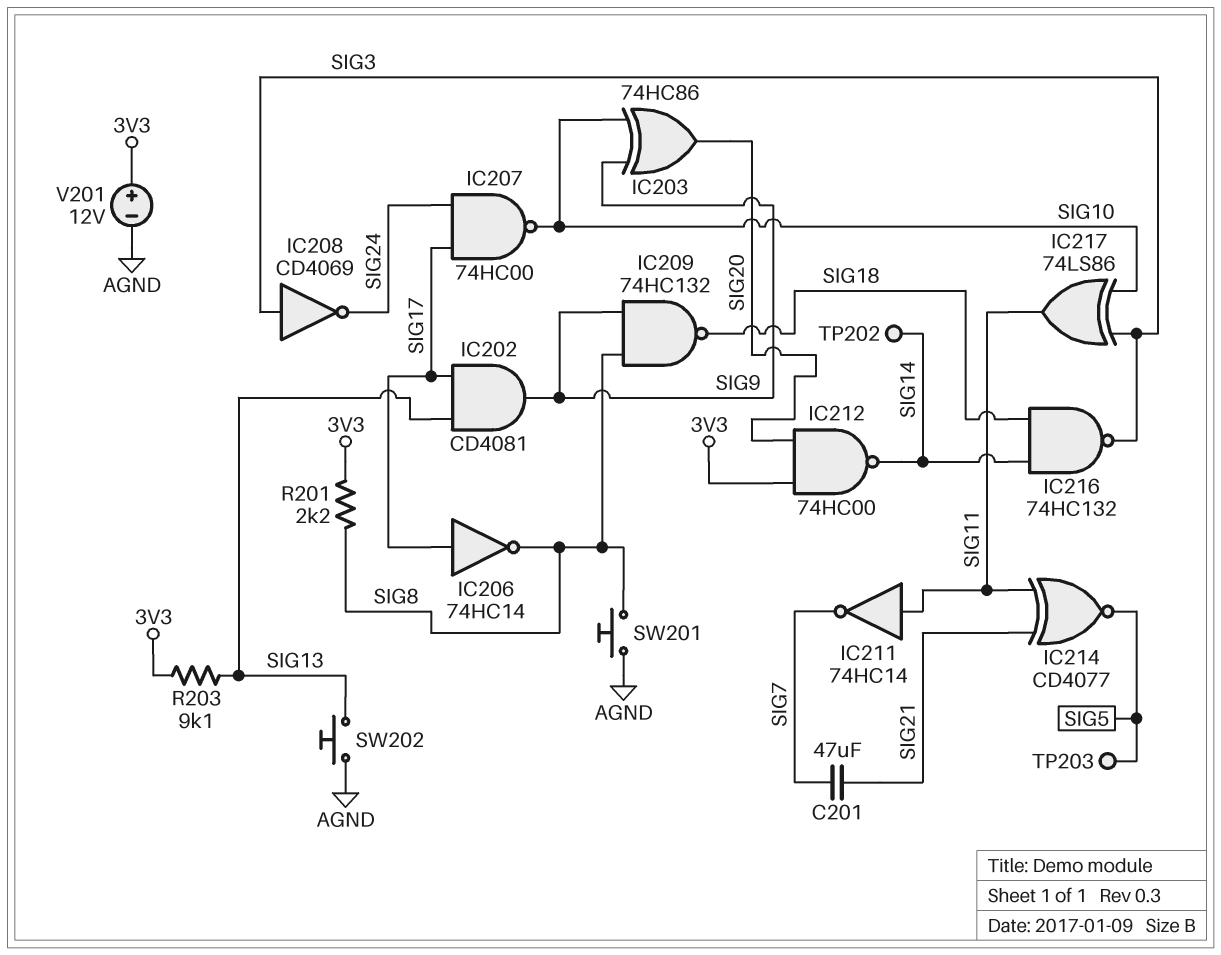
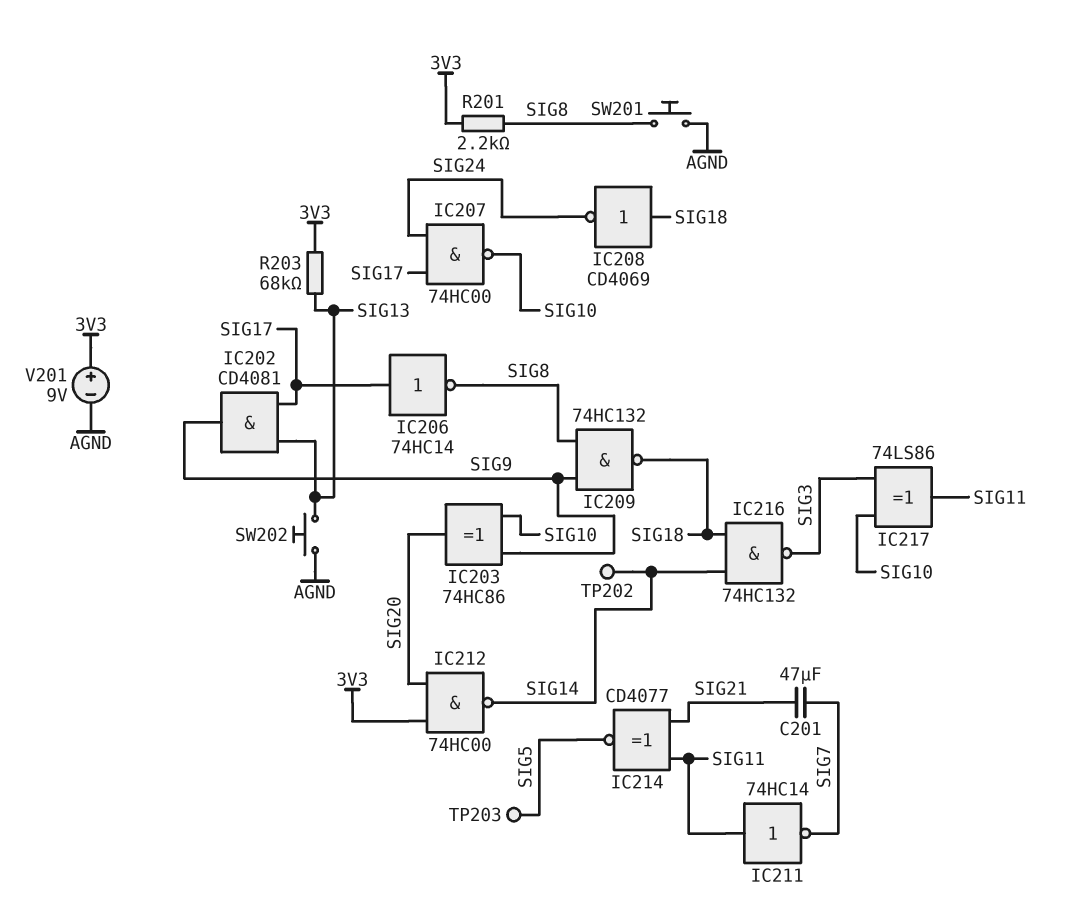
IC208: NOT CD4069 (in SIG3, out SIG24) -> NOT CD4069 (in SIG18, out SIG24)
R203: 9.1k (3V3, SIG13) -> 68k (3V3, SIG13)
V201: 12V (plus 3V3, minus AGND) -> 9V (plus 3V3, minus AGND)

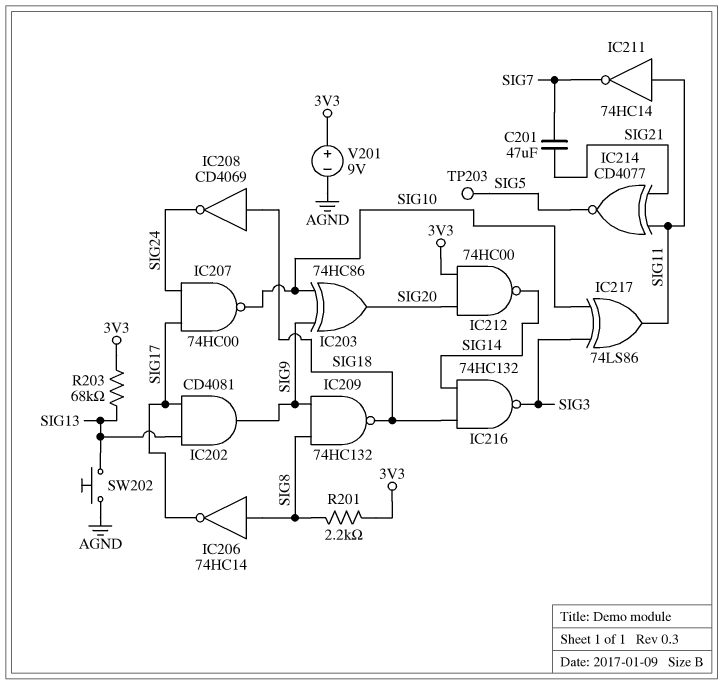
IC206: NOT 74HC14 (in SIG17, out SIG8) -> NOT 74HC14 (in SIG8, out SIG17)
SW201: button (AGND, SIG8) -> none
TP202: test point (SIG14) -> none

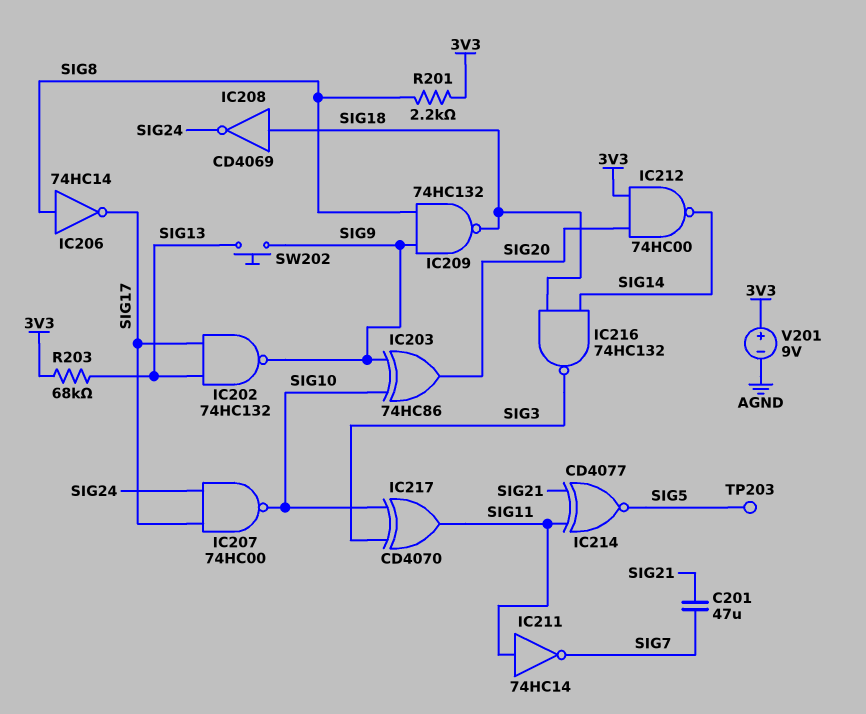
IC202: AND CD4081 (in SIG13, in SIG17, out SIG9) -> NAND 74HC132 (in SIG13, in SIG17, out SIG9)
IC217: XOR 74LS86 (in SIG3, in SIG10, out SIG11) -> XOR CD4070 (in SIG3, in SIG10, out SIG11)
SW202: button (AGND, SIG13) -> button (SIG9, SIG13)

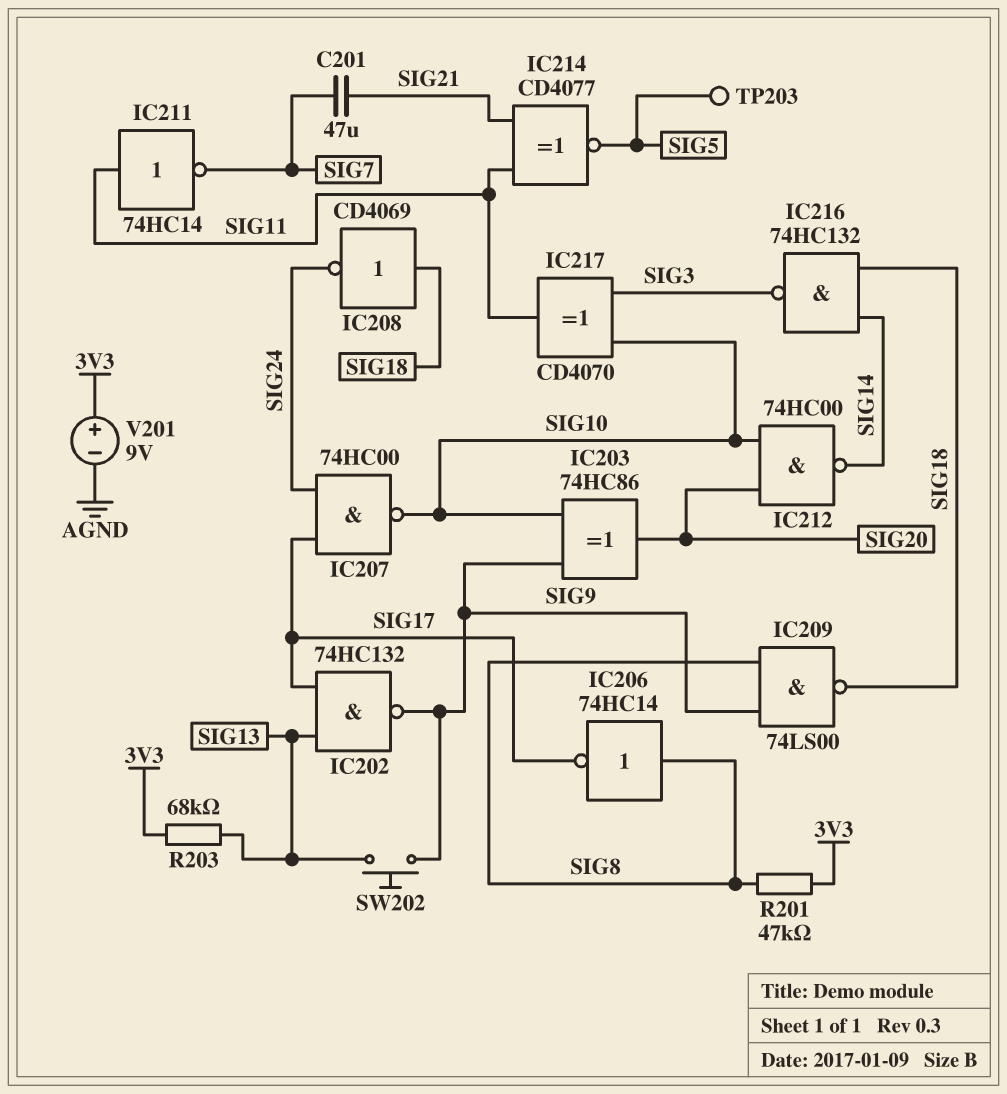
IC209: NAND 74HC132 (in SIG8, in SIG9, out SIG18) -> NAND 74LS00 (in SIG8, in SIG9, out SIG18)
IC212: NAND 74HC00 (in 3V3, in SIG20, out SIG14) -> NAND 74HC00 (in SIG10, in SIG20, out SIG14)
R201: 2.2k (3V3, SIG8) -> 47k (3V3, SIG8)

